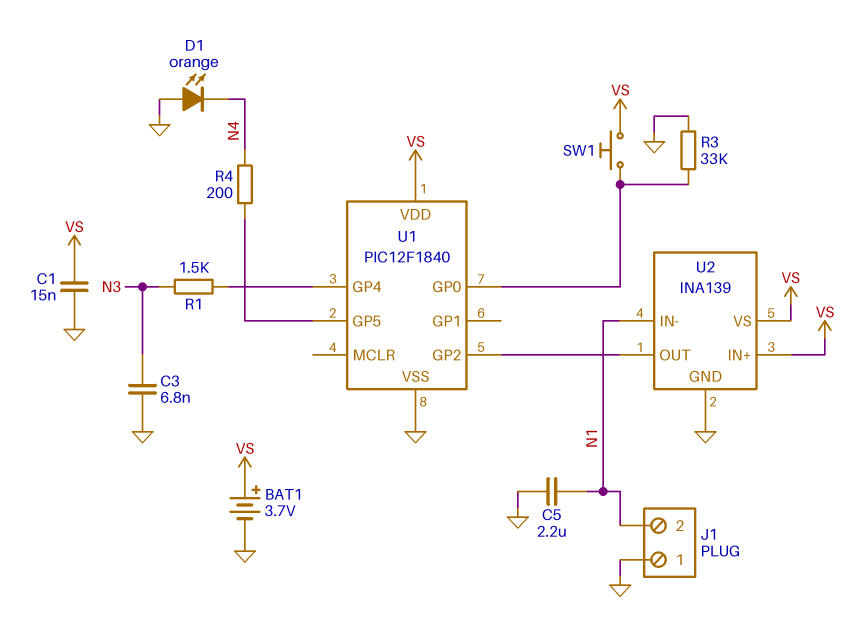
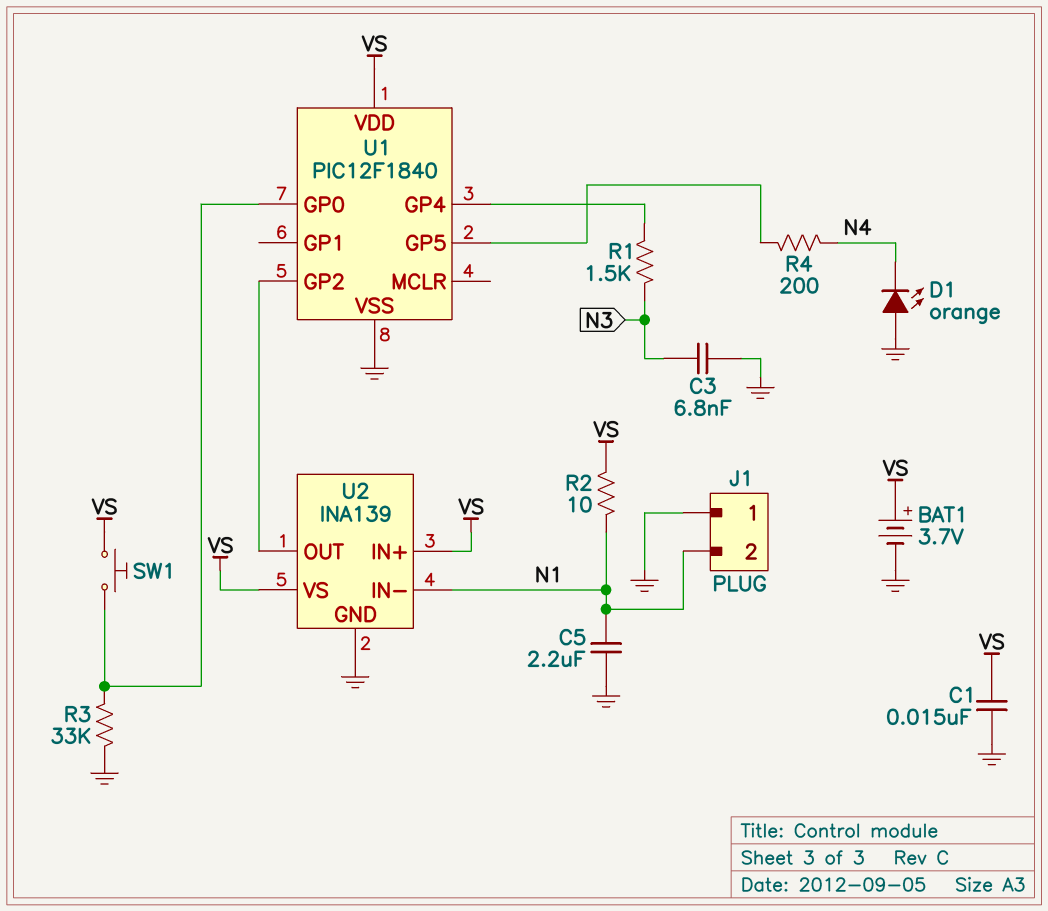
R2: none -> 10 (N1, VS)

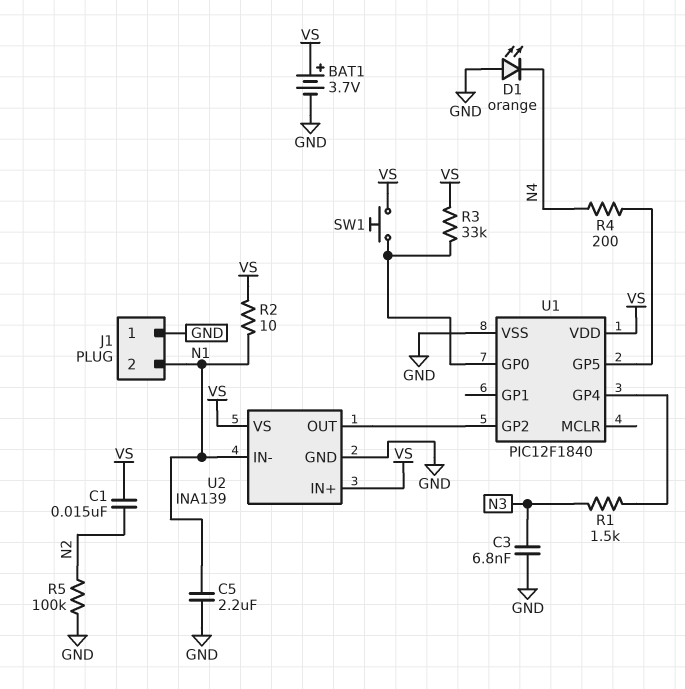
C1: 15nF (GND, VS) -> 15nF (N2, VS)
R3: 33k (GND, U1/GP0) -> 33k (U1/GP0, VS)
R5: none -> 100k (GND, N2)

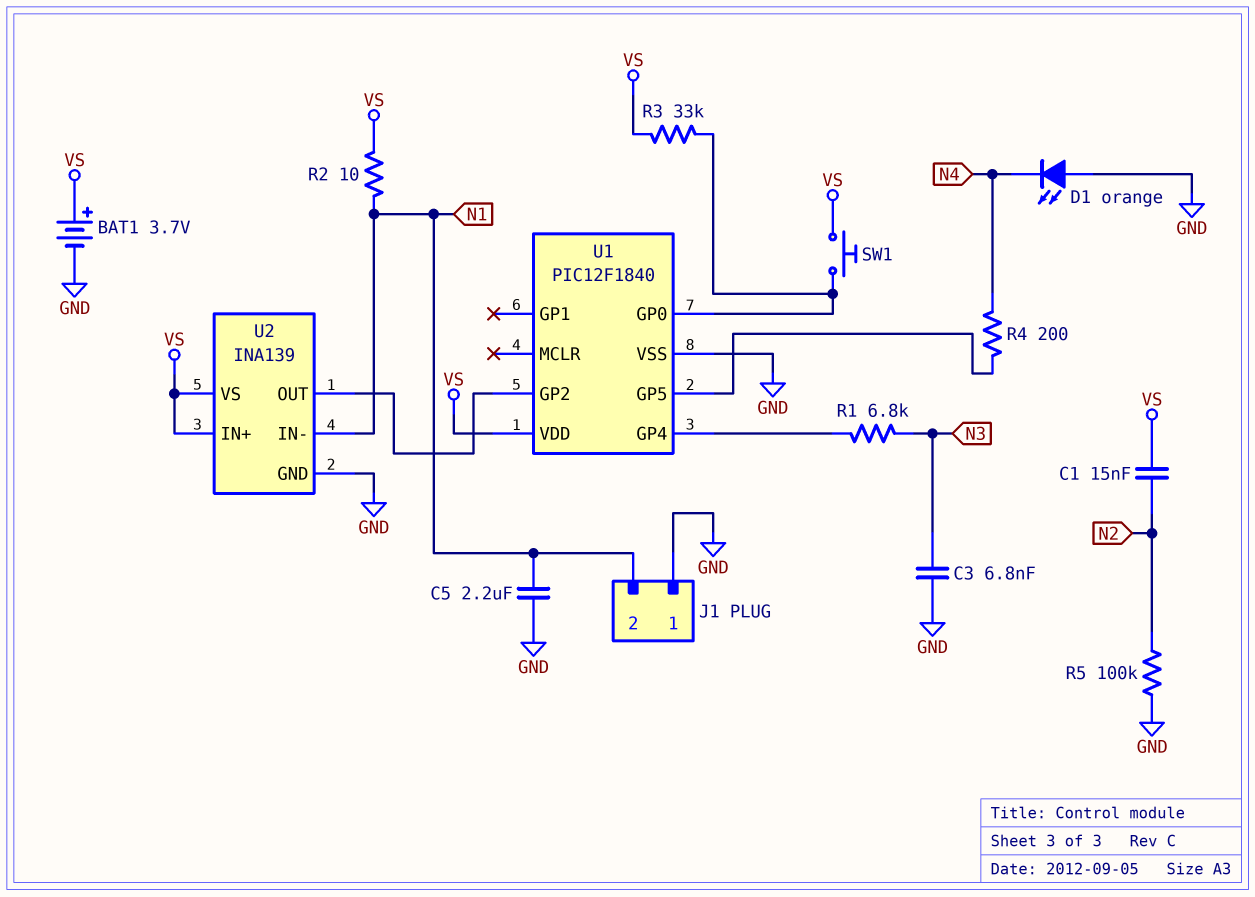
R1: 1.5k (N3, U1/GP4) -> 6.8k (N3, U1/GP4)

